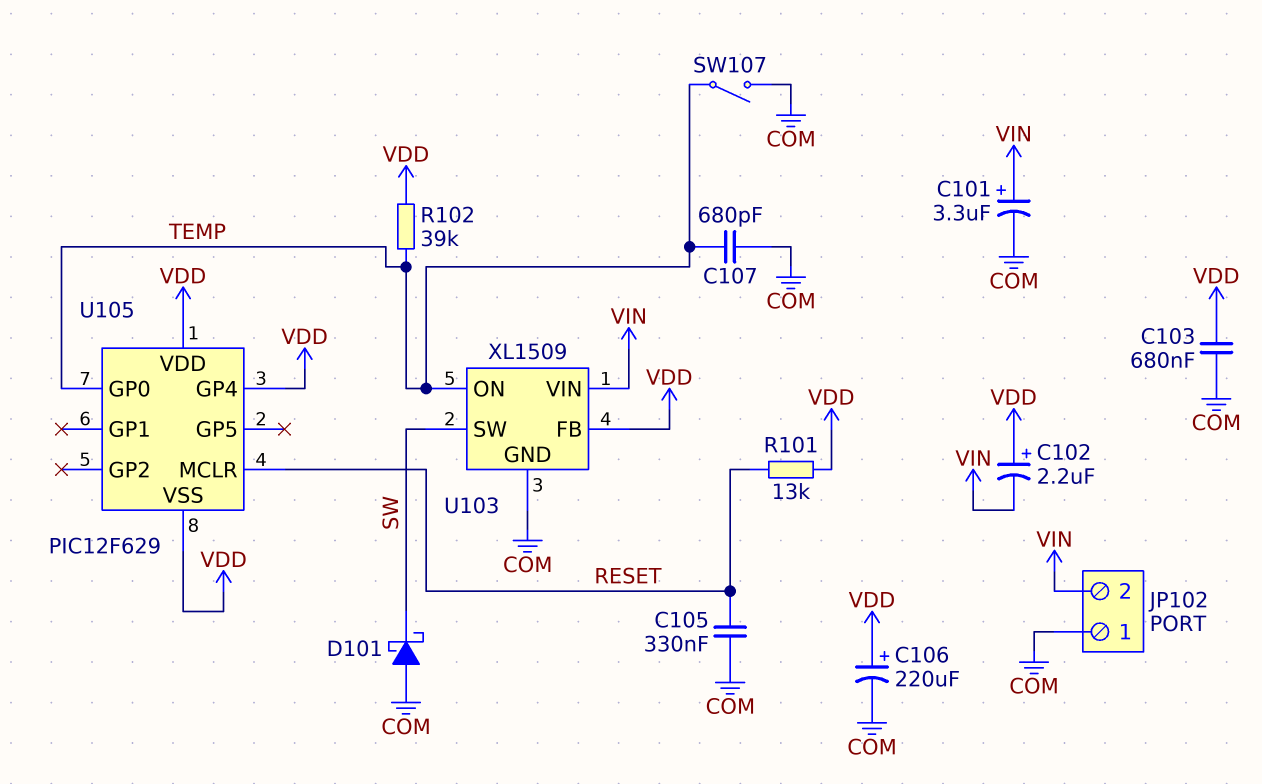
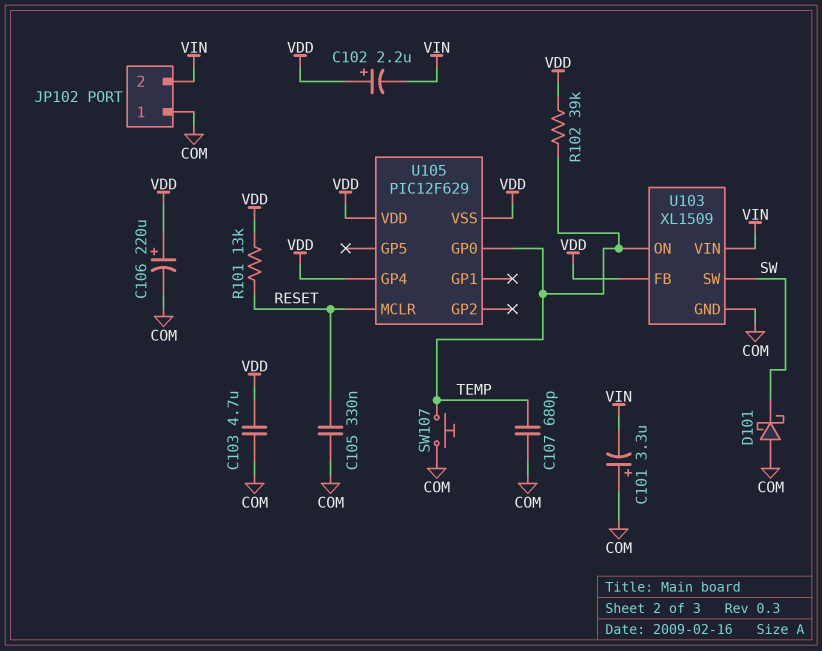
C101: 3.3uF (plus VIN, minus COM) -> 3.3uF (plus COM, minus VIN)
C103: 680nF (COM, VDD) -> 4.7uF (COM, VDD)
SW107: switch (COM, TEMP) -> button (COM, TEMP)

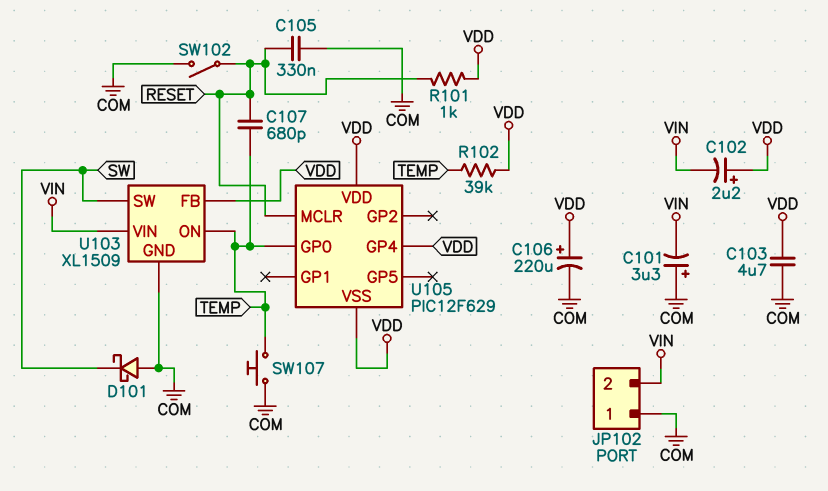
C107: 680pF (COM, TEMP) -> 680pF (RESET, TEMP)
R101: 13k (RESET, VDD) -> 1k (RESET, VDD)
SW102: none -> switch (COM, RESET)

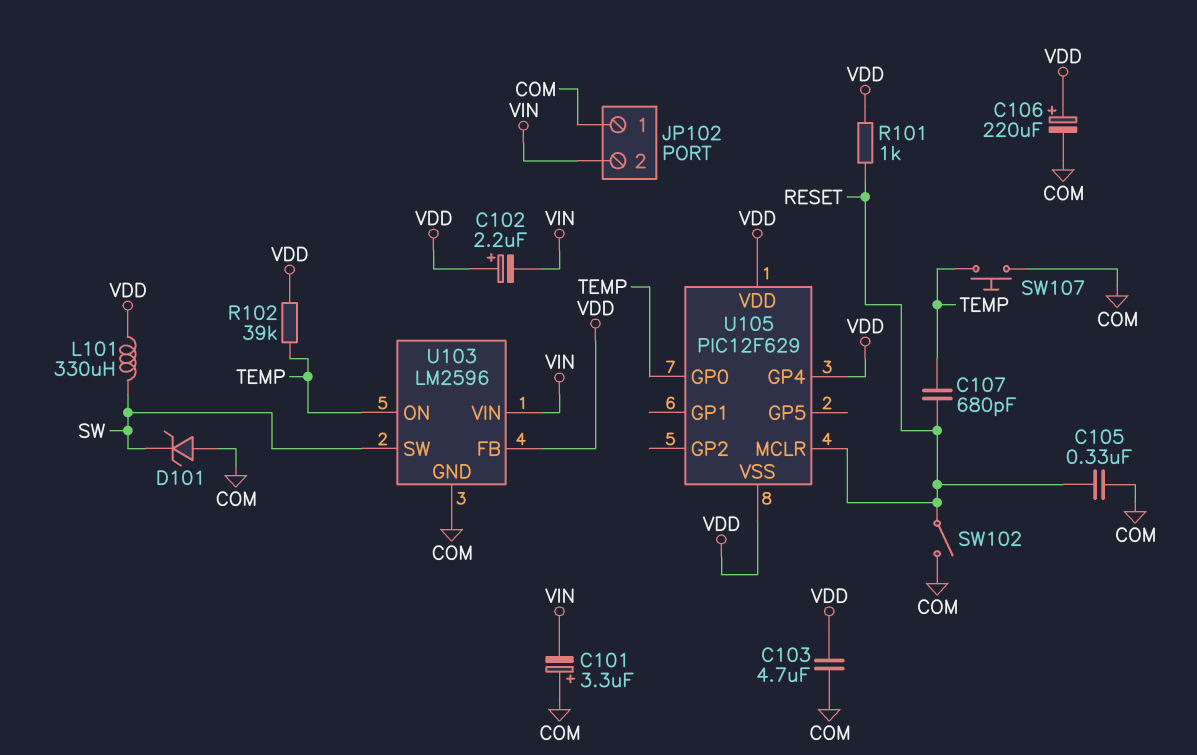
D101: schottky (A COM, K SW) -> zener (A COM, K SW)
L101: none -> 330uH (SW, VDD)
U103: XL1509 -> LM2596

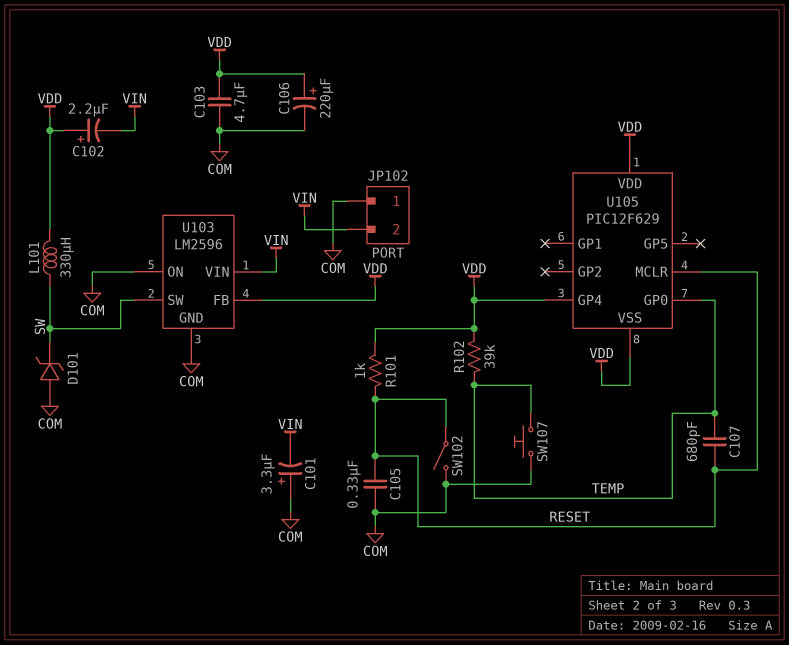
U103 pin ON: TEMP -> COM

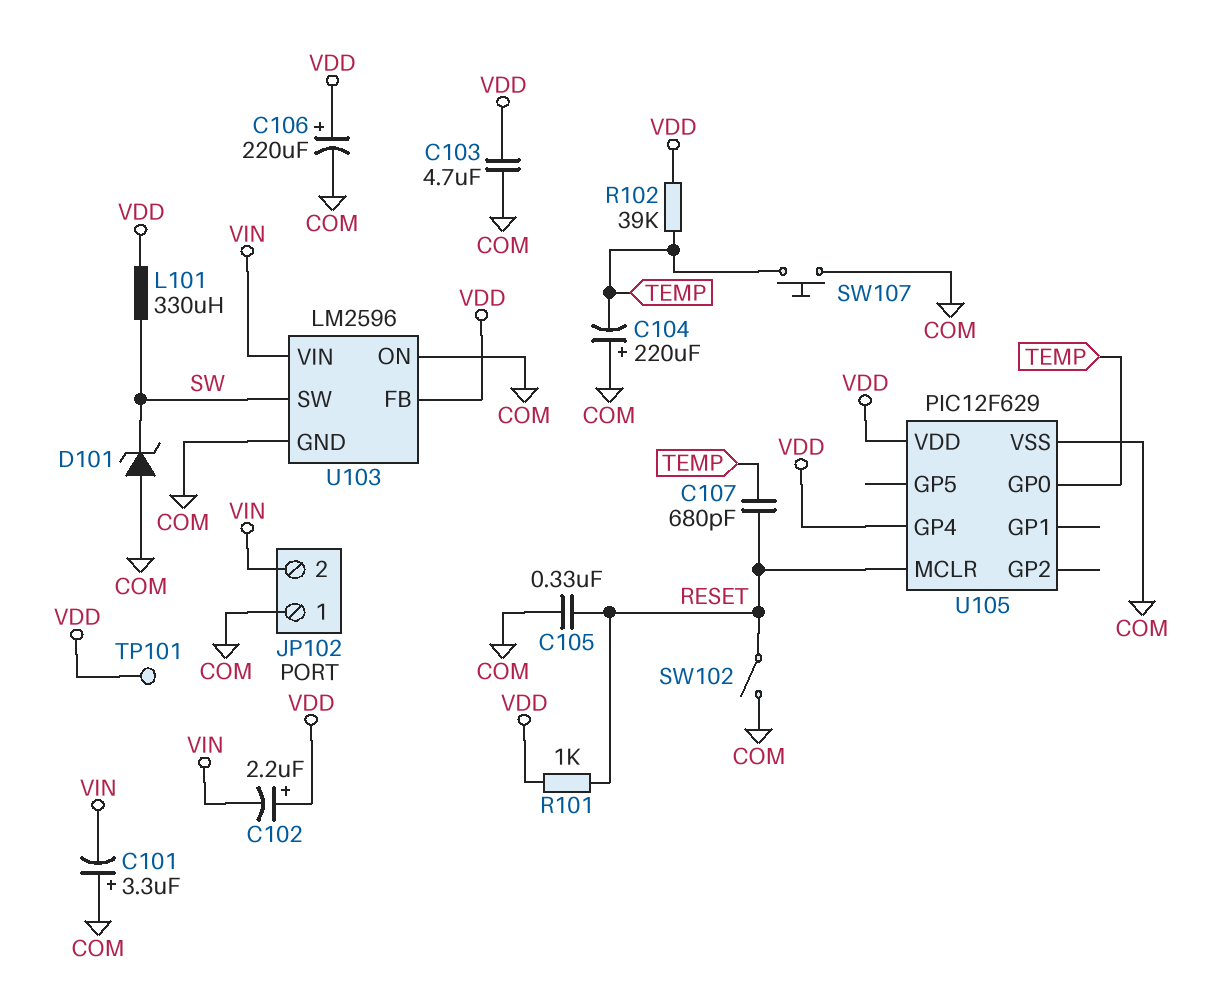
C104: none -> 220uF (plus COM, minus TEMP)
TP101: none -> test point (VDD)
U105 pin VSS: VDD -> COM

